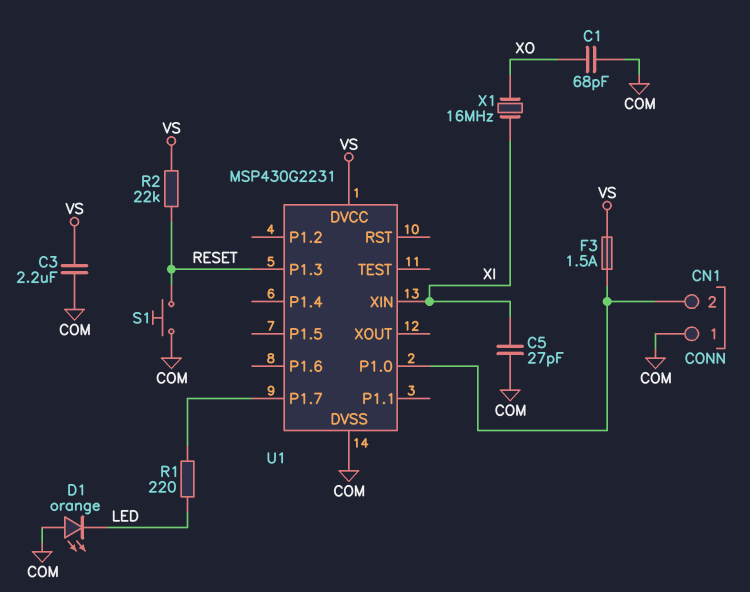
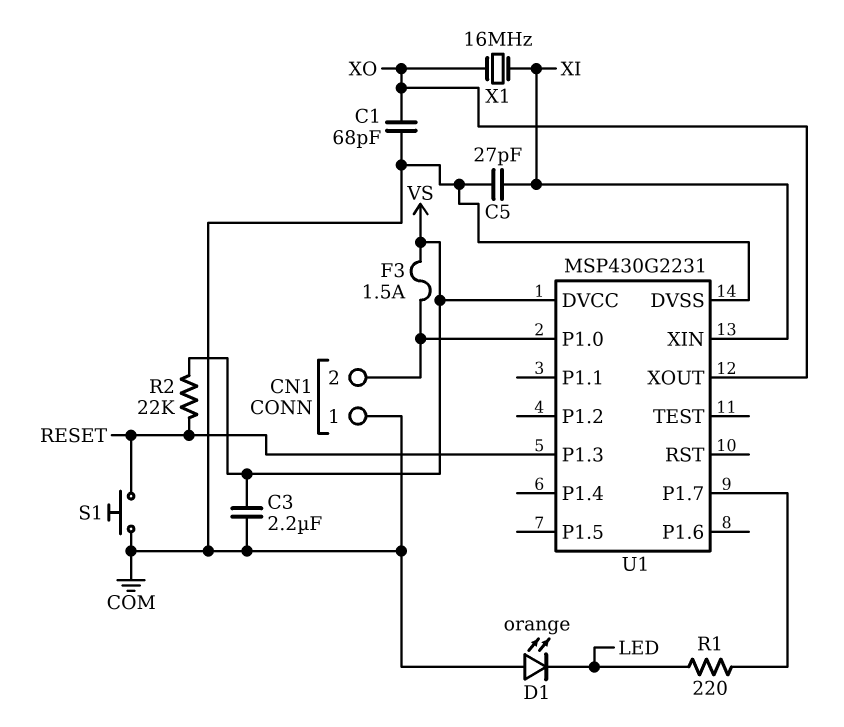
U1 pin XOUT: none -> XO

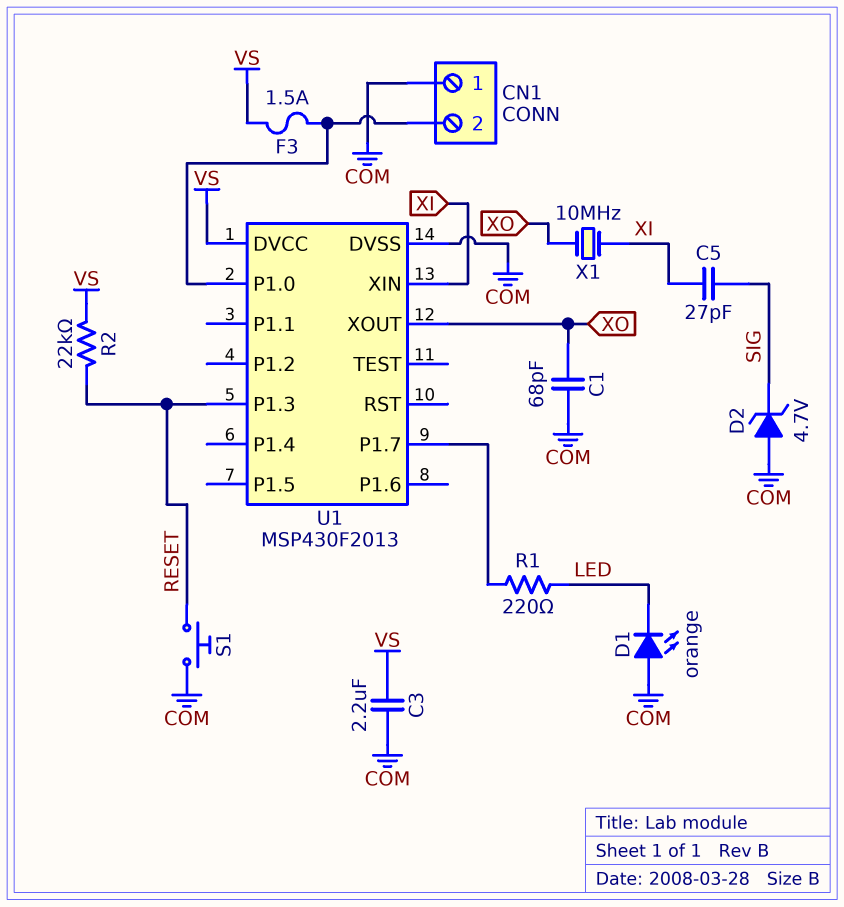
C5: 27pF (COM, XI) -> 27pF (SIG, XI)
D2: none -> zener 4.7V (A COM, K SIG)
U1: MSP430G2231 -> MSP430F2013
X1: 16MHz (XI, XO) -> 10MHz (XI, XO)

